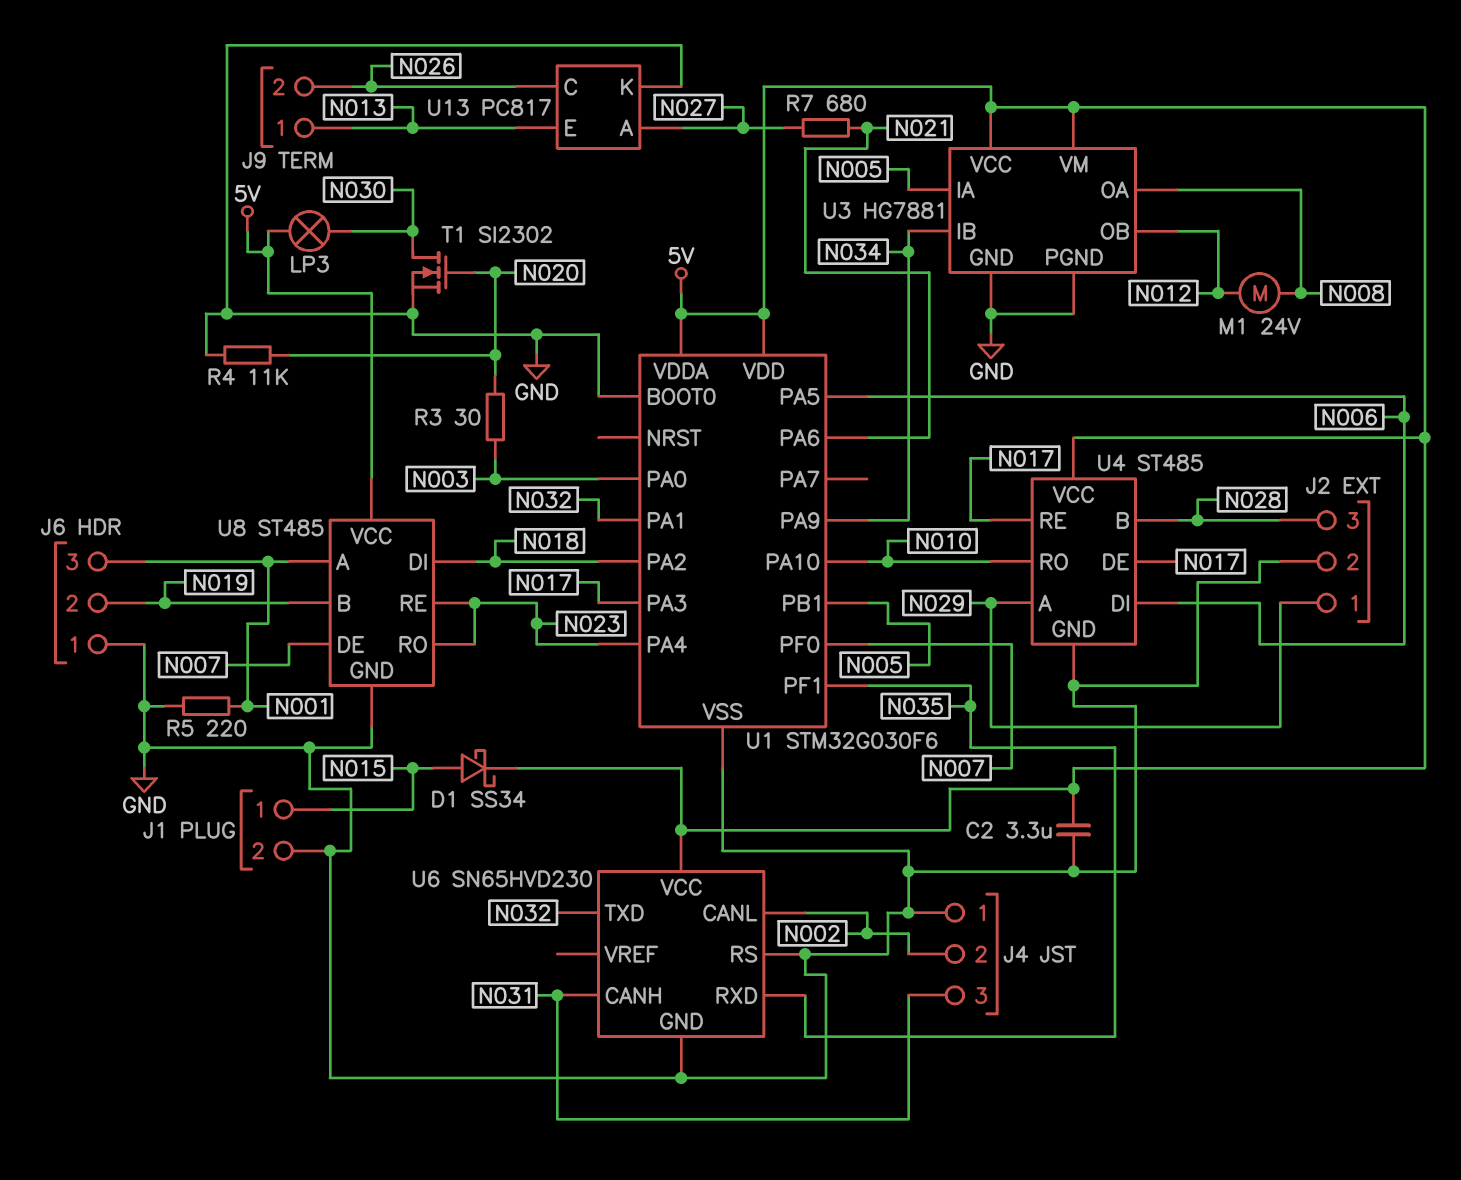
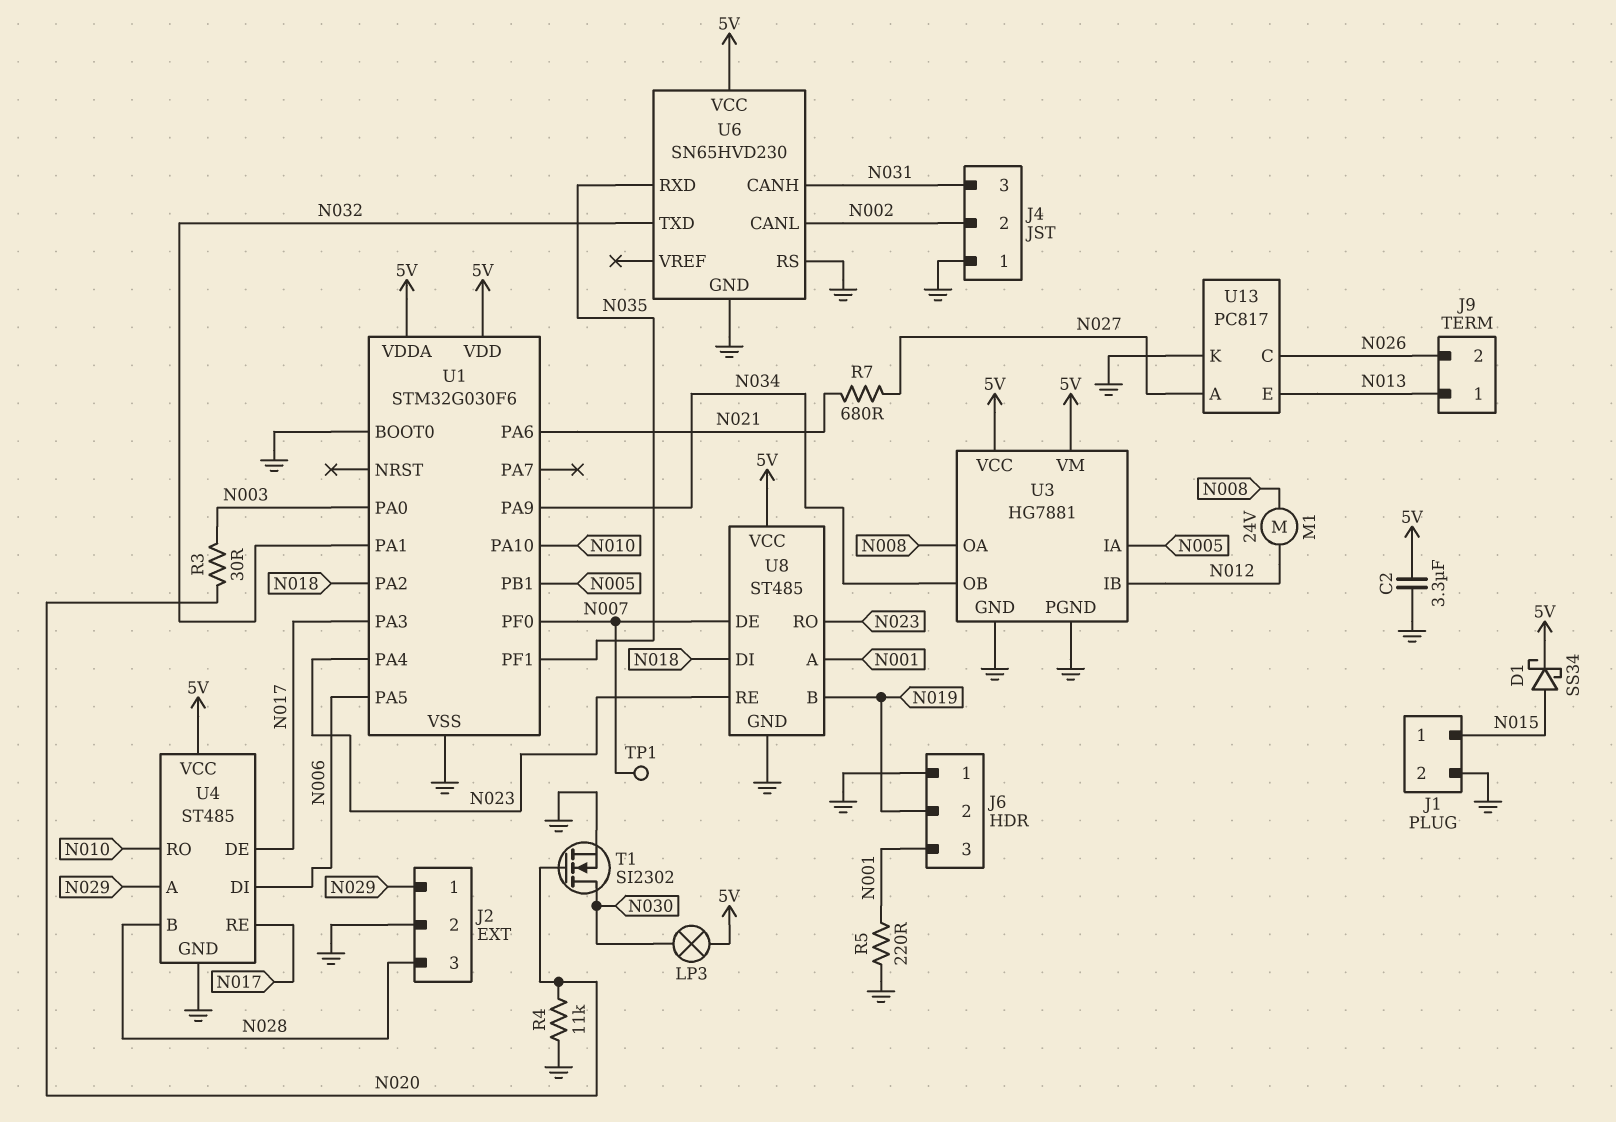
TP1: none -> test point (N007)
U3 pin IB: N034 -> N012
U3 pin OB: N012 -> N034

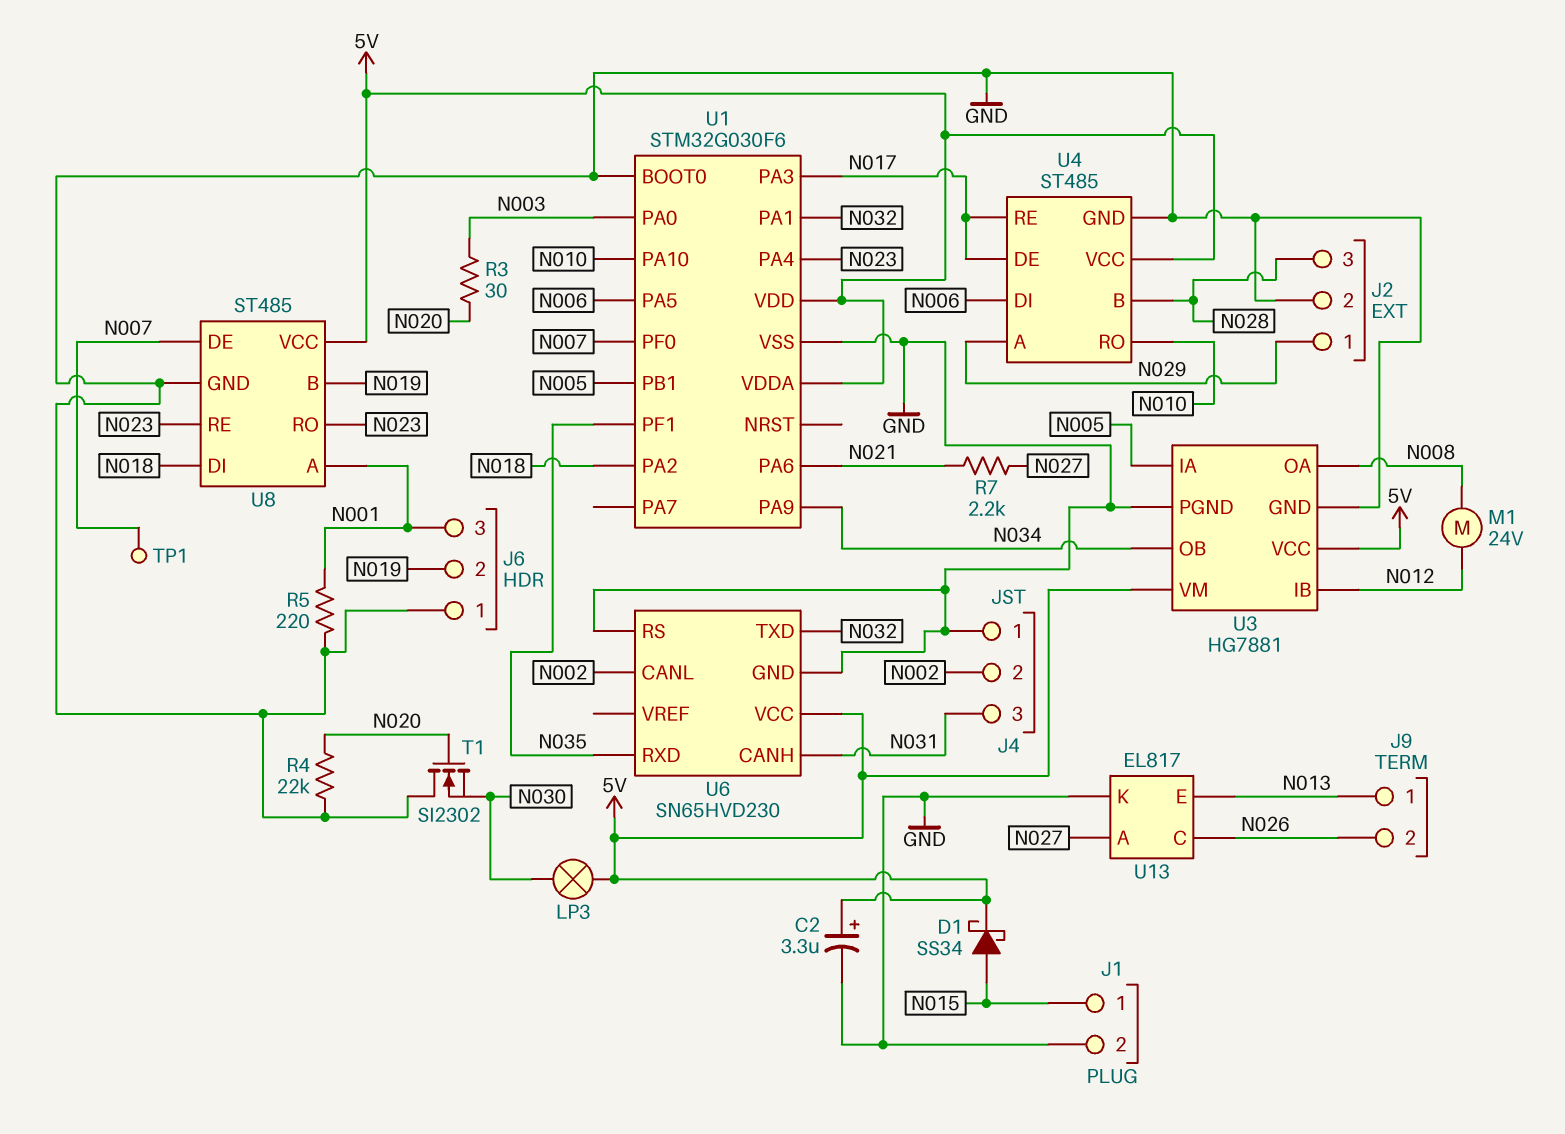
C2: 3.3uF (5V, GND) -> 3.3uF (plus 5V, minus GND)
R4: 11k (GND, N020) -> 22k (GND, N020)
R7: 680 (N021, N027) -> 2.2k (N021, N027)
T1: NMOS SI2302 (G N020, D N030, S GND) -> NMOS SI2302 (G N020, D GND, S N030)
U13: PC817 -> EL817

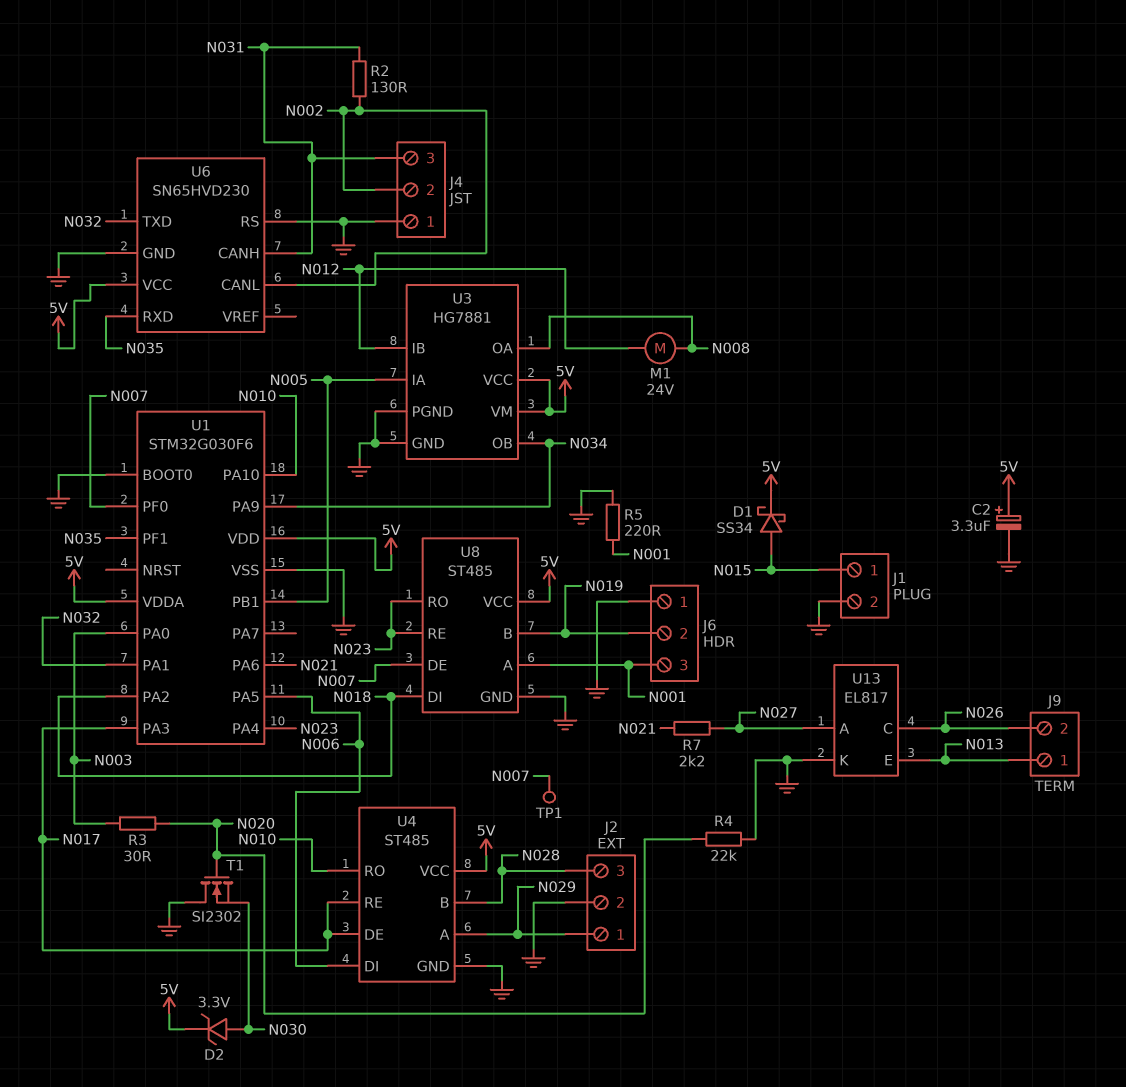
D2: none -> zener 3.3V (A N030, K 5V)
LP3: lamp (5V, N030) -> none
R2: none -> 130 (N002, N031)

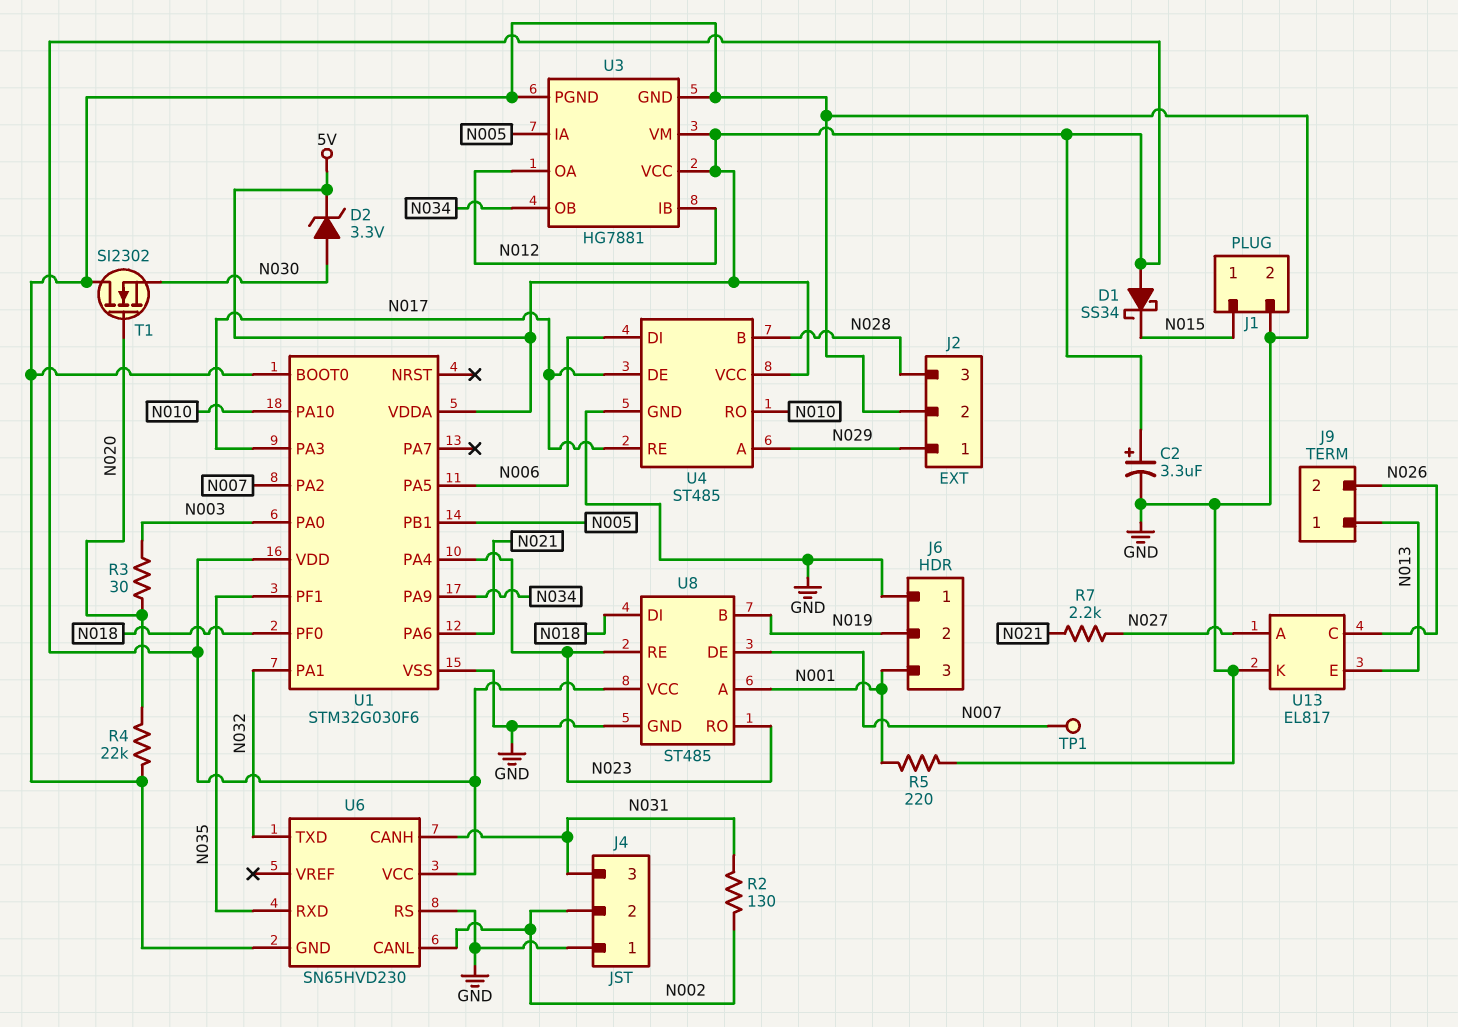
D1: schottky SS34 (A N015, K 5V) -> schottky SS34 (A 5V, K N015)
M1: motor 24V (N008, N012) -> none
U1 pin PA2: N018 -> N007
U1 pin PF0: N007 -> N018
U3 pin OA: N008 -> N012

